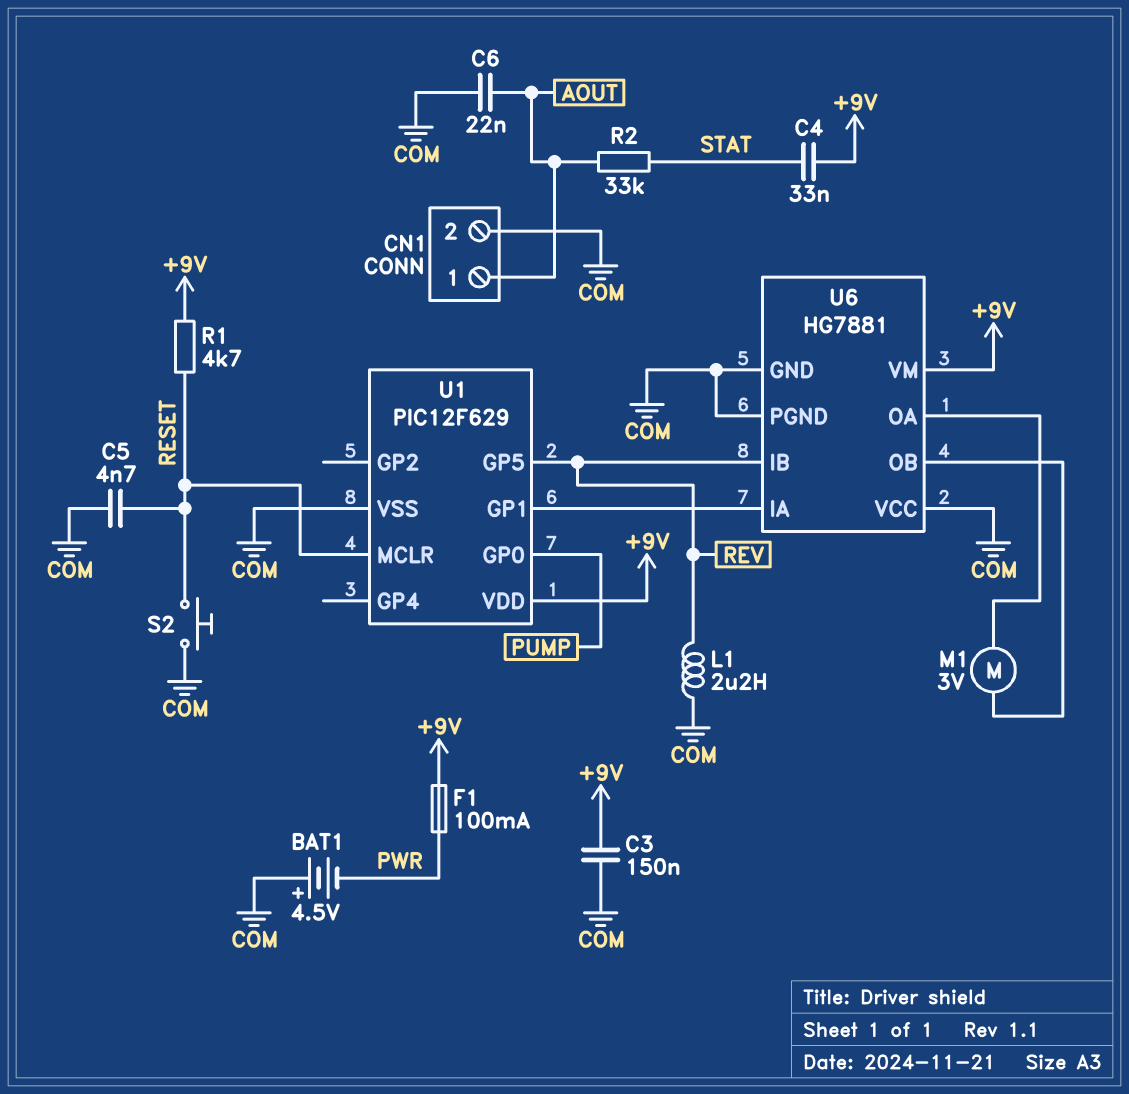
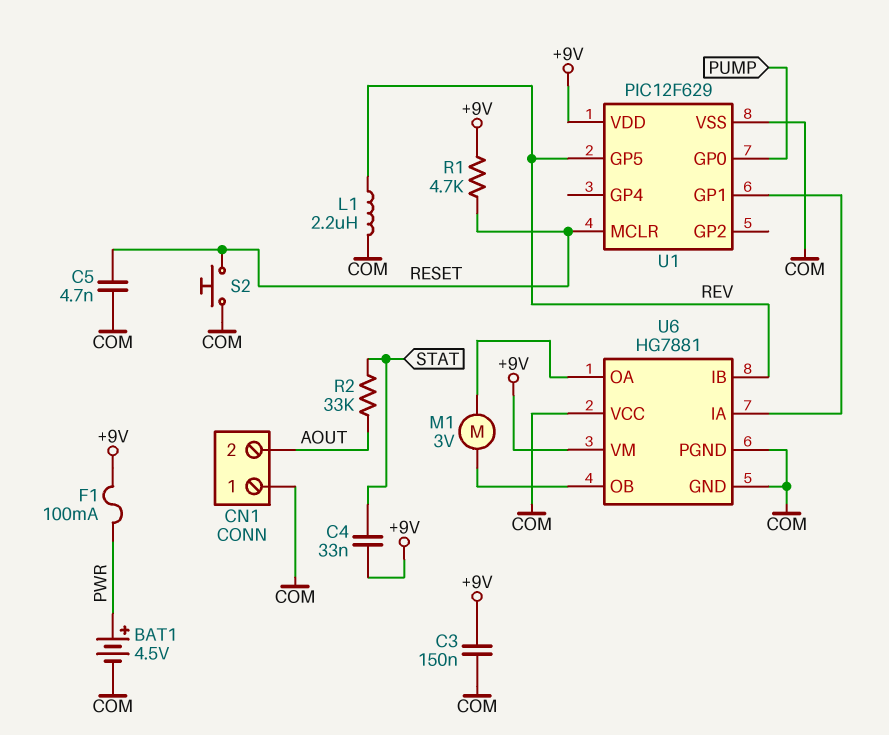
BAT1: 4.5V (plus COM, minus PWR) -> 4.5V (plus PWR, minus COM)
C6: 22nF (AOUT, COM) -> none
CN1 pin 1: AOUT -> COM
CN1 pin 2: COM -> AOUT

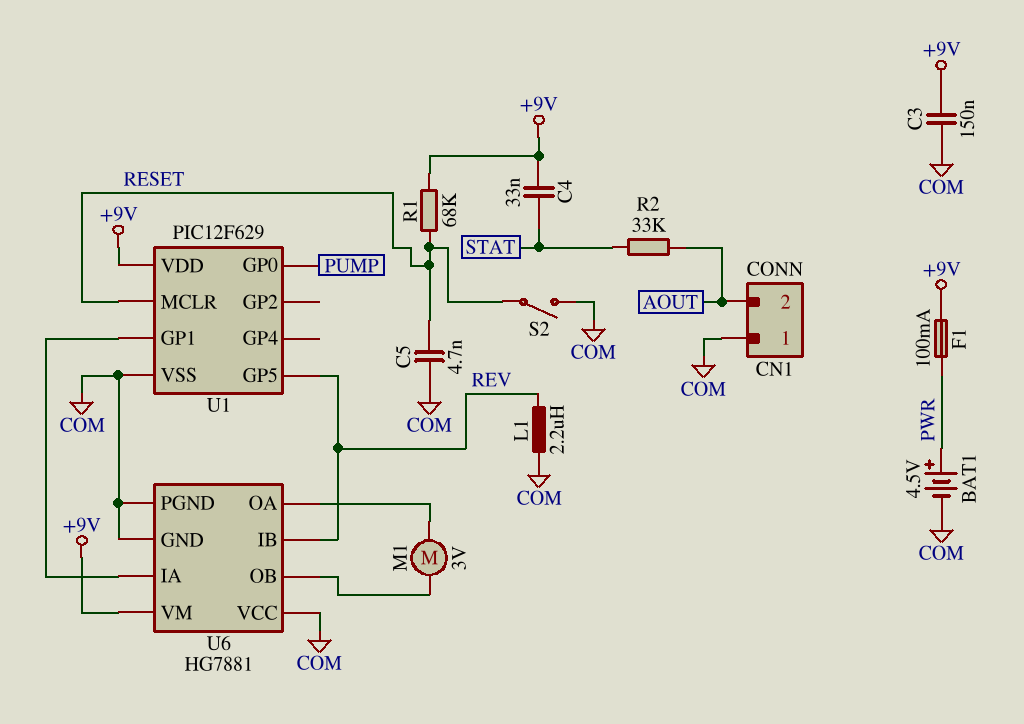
R1: 4.7k (+9V, RESET) -> 68k (+9V, RESET)
S2: button (COM, RESET) -> switch (COM, RESET)

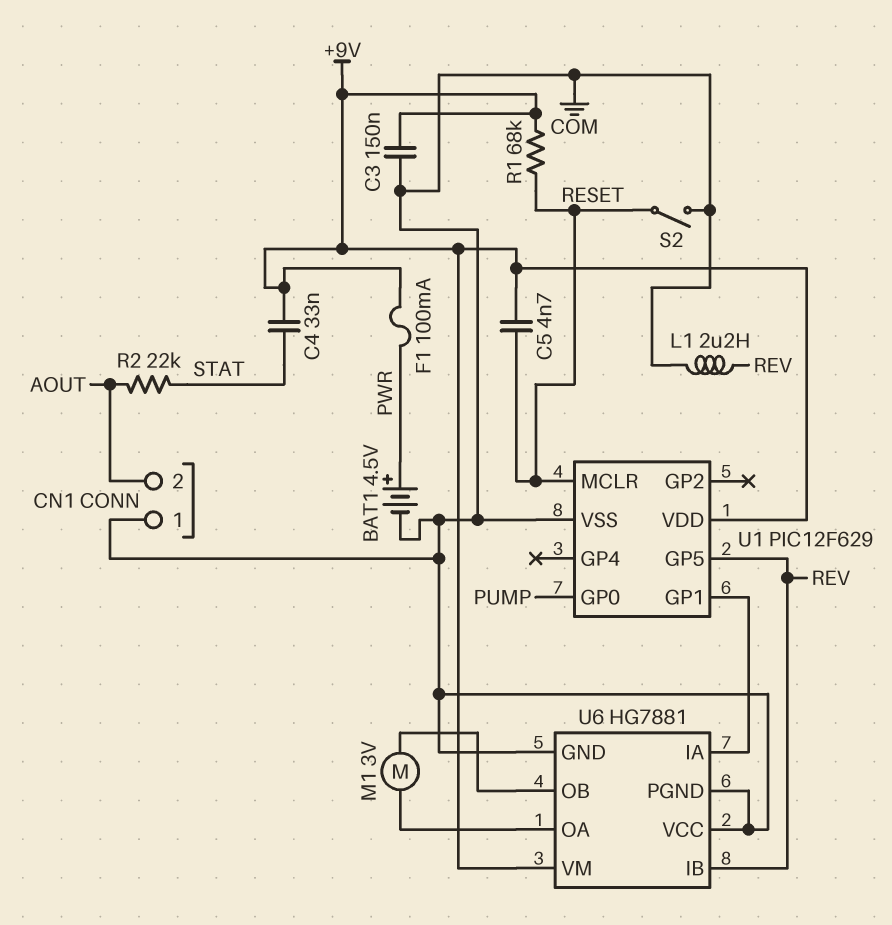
C5: 4.7nF (COM, RESET) -> 4.7nF (+9V, RESET)
R2: 33k (AOUT, STAT) -> 22k (AOUT, STAT)

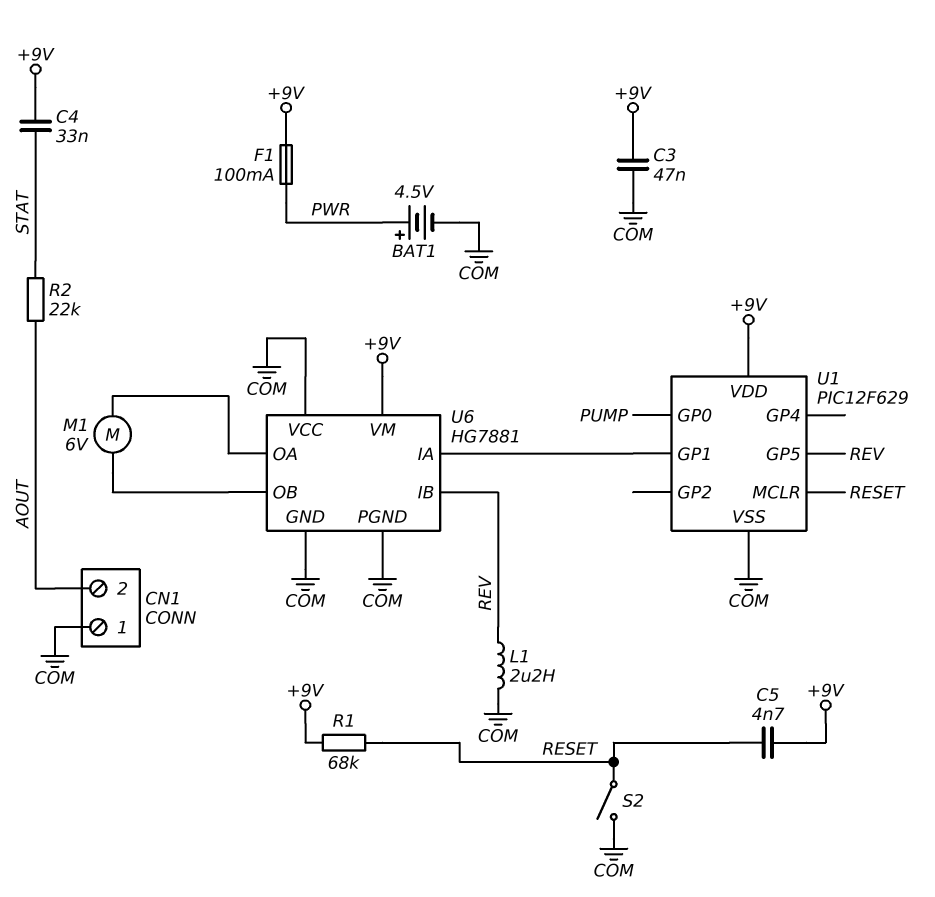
C3: 150nF (+9V, COM) -> 47nF (+9V, COM)
M1: motor 3V (U6/OA, U6/OB) -> motor 6V (U6/OA, U6/OB)

